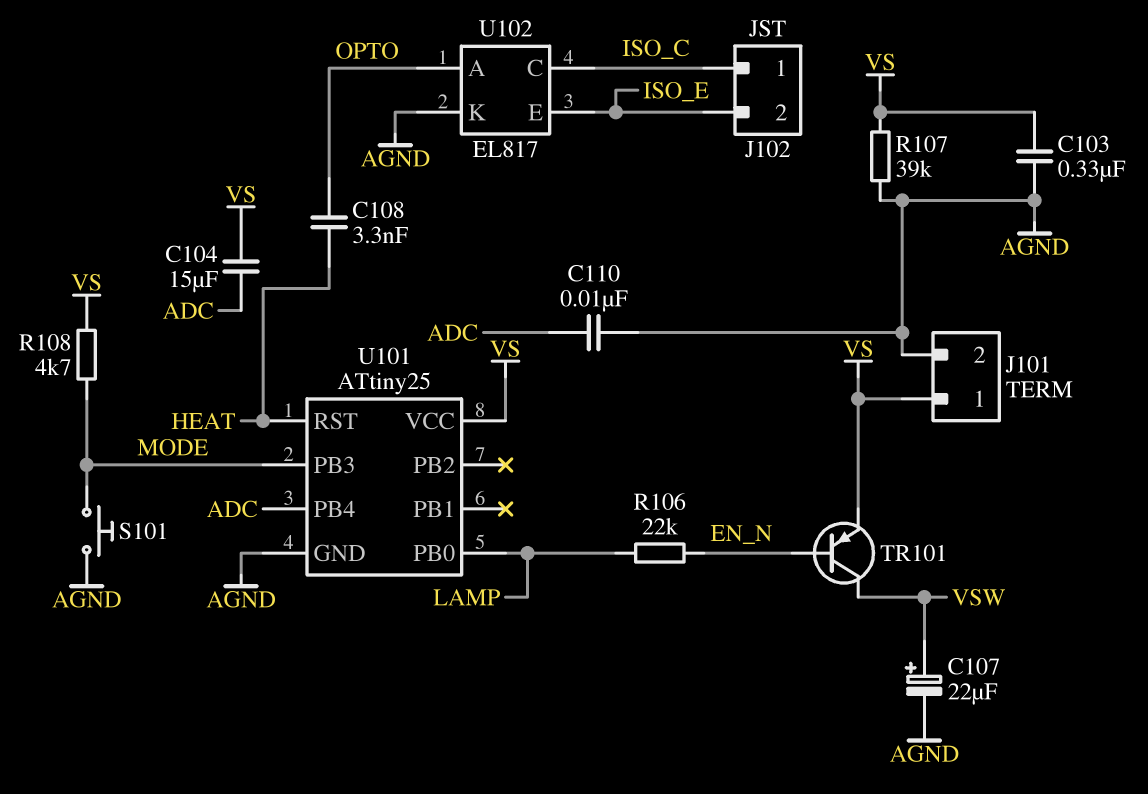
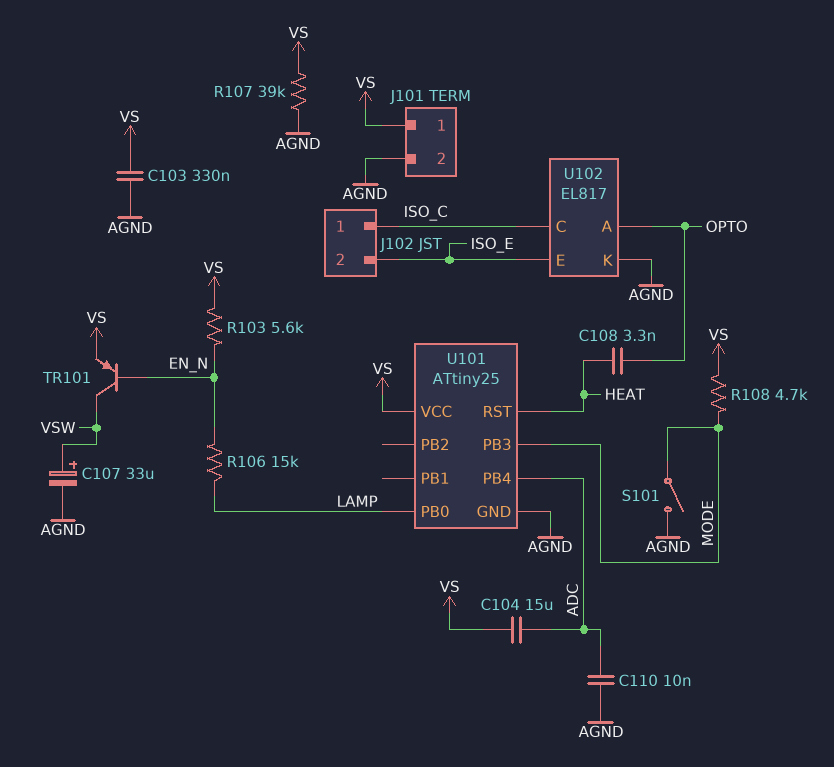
C107: 22uF (plus VSW, minus AGND) -> 33uF (plus VSW, minus AGND)
R103: none -> 5.6k (EN_N, VS)
R106: 22k (EN_N, LAMP) -> 15k (EN_N, LAMP)
S101: button (AGND, MODE) -> switch (AGND, MODE)

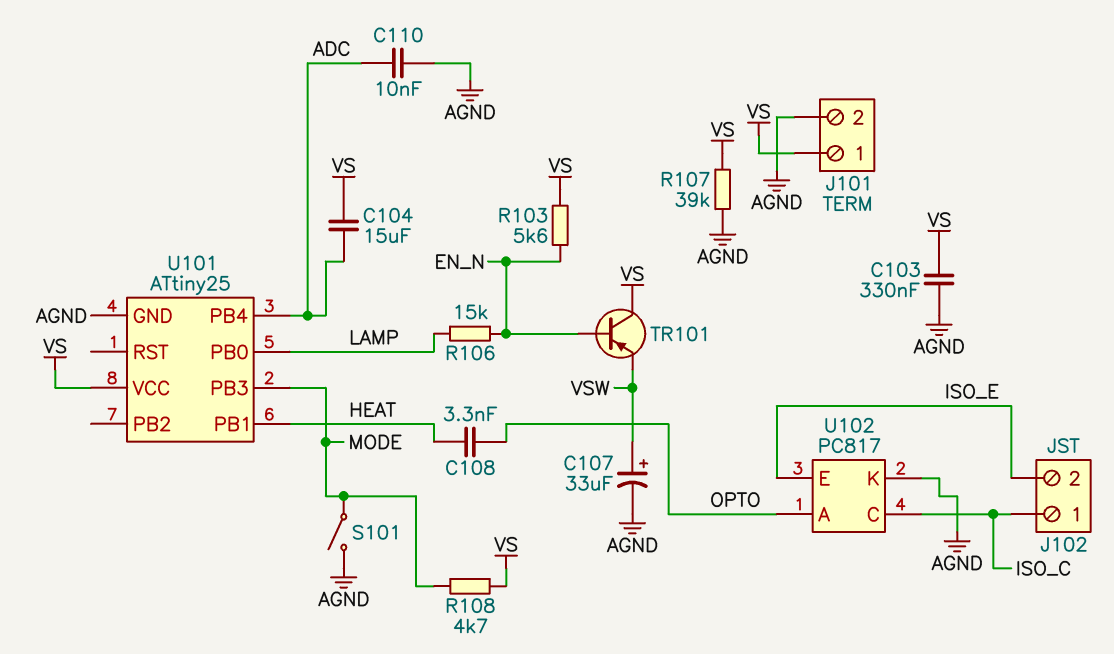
TR101: PNP (B EN_N, C VSW, E VS) -> PNP (B EN_N, C VS, E VSW)
U101 pin PB1: none -> HEAT
U101 pin RST: HEAT -> none
U102: EL817 -> PC817

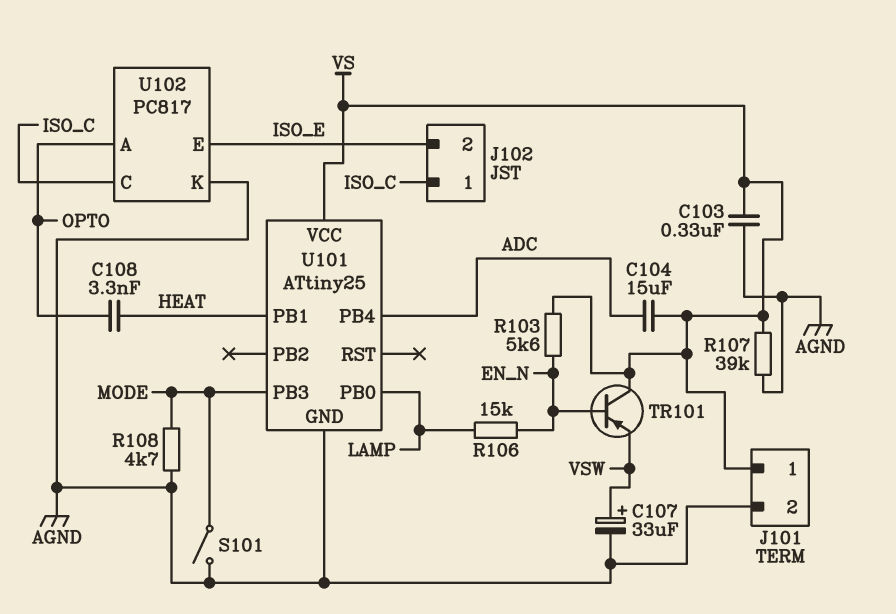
C110: 10nF (ADC, AGND) -> none
R108: 4.7k (MODE, VS) -> 4.7k (AGND, MODE)

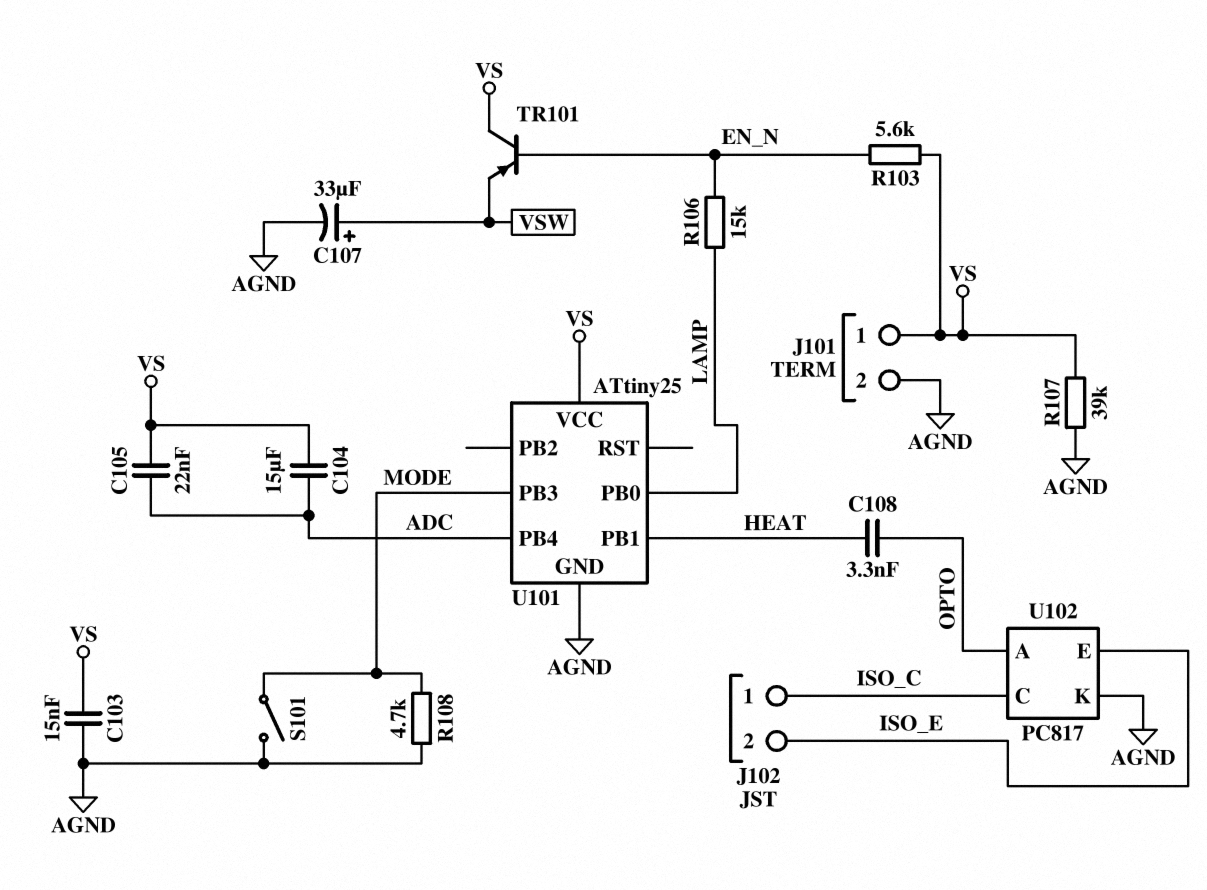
C103: 330nF (AGND, VS) -> 15nF (AGND, VS)
C105: none -> 22nF (ADC, VS)

